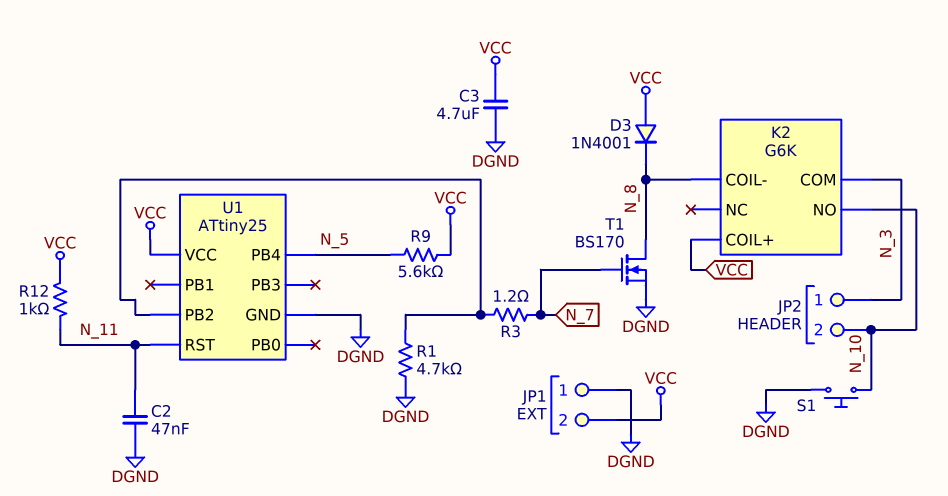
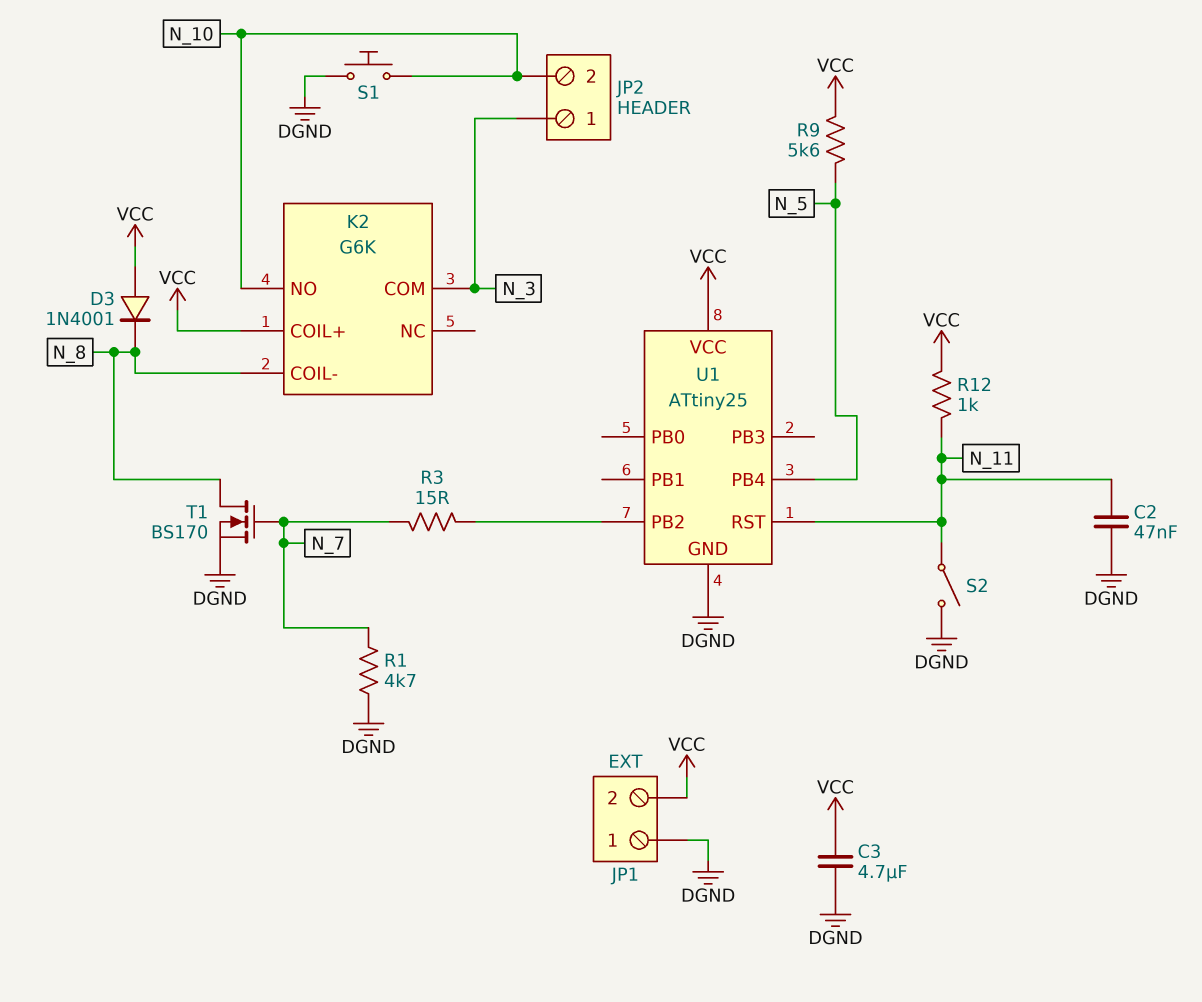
R1: 4.7k (DGND, U1/PB2) -> 4.7k (DGND, N_7)
R3: 1.2 (N_7, U1/PB2) -> 15 (N_7, U1/PB2)
S2: none -> switch (DGND, N_11)

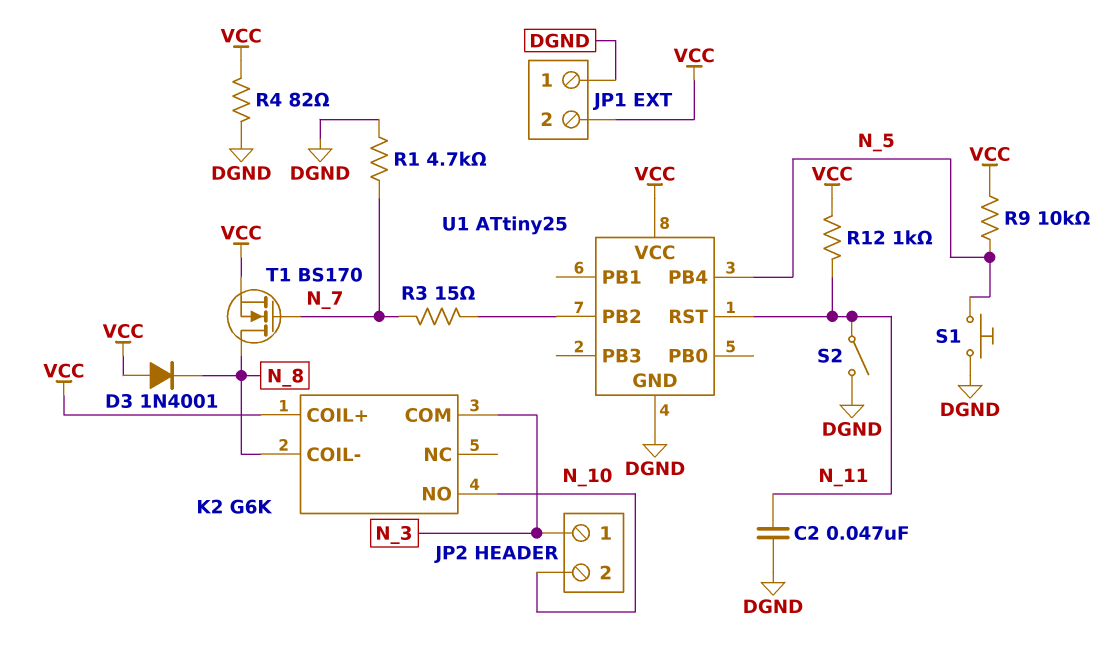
C3: 4.7uF (DGND, VCC) -> none
R4: none -> 82 (DGND, VCC)
R9: 5.6k (N_5, VCC) -> 10k (N_5, VCC)
S1: button (DGND, N_10) -> button (DGND, N_5)
T1: NMOS BS170 (G N_7, D N_8, S DGND) -> NMOS BS170 (G N_7, D N_8, S VCC)

